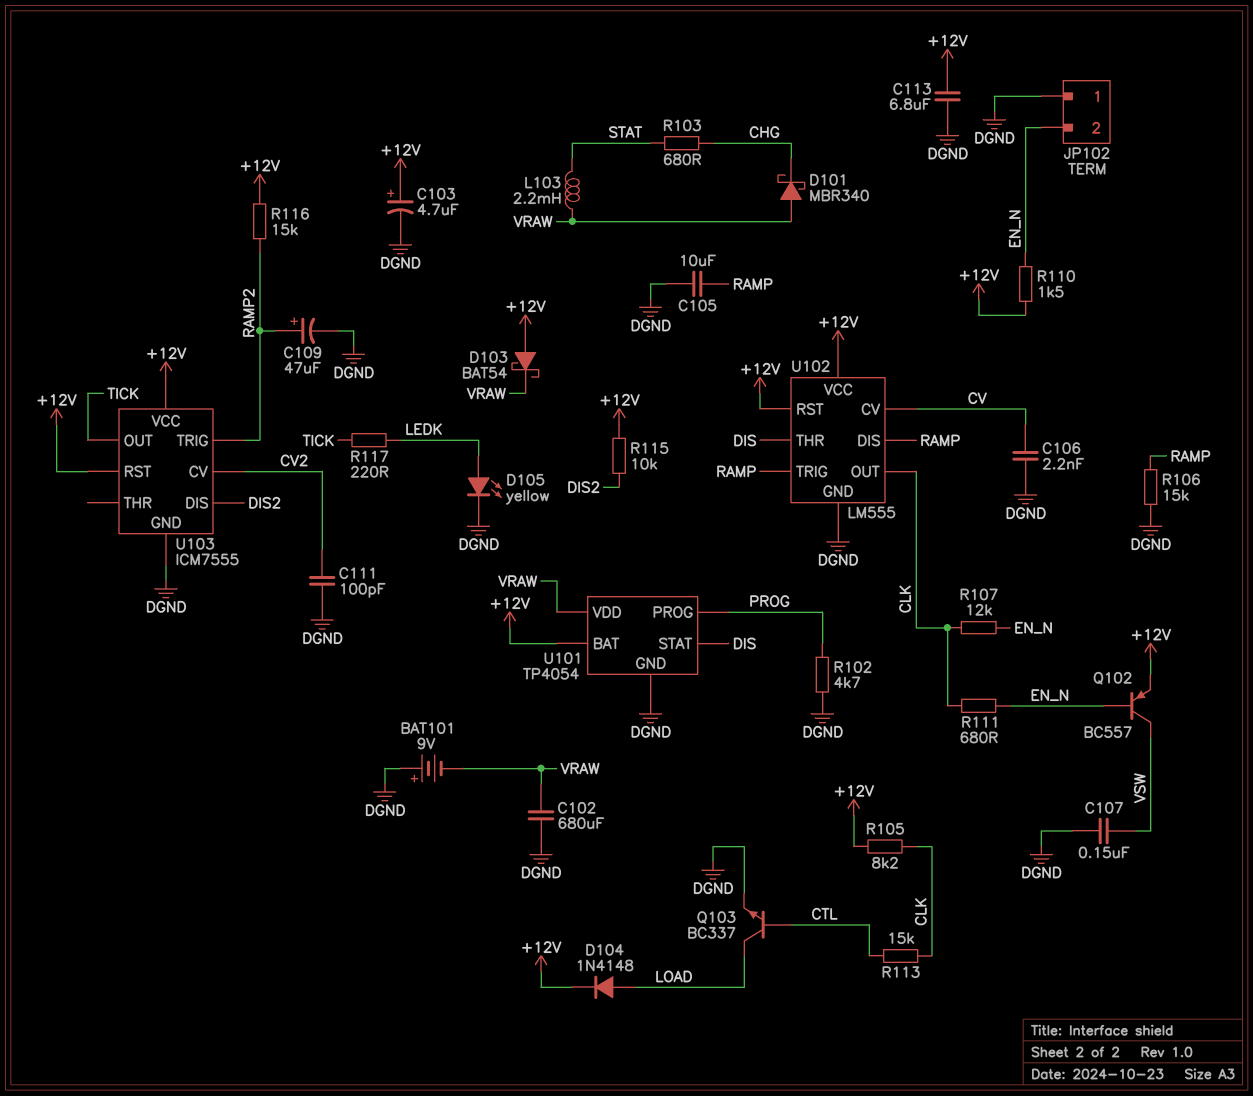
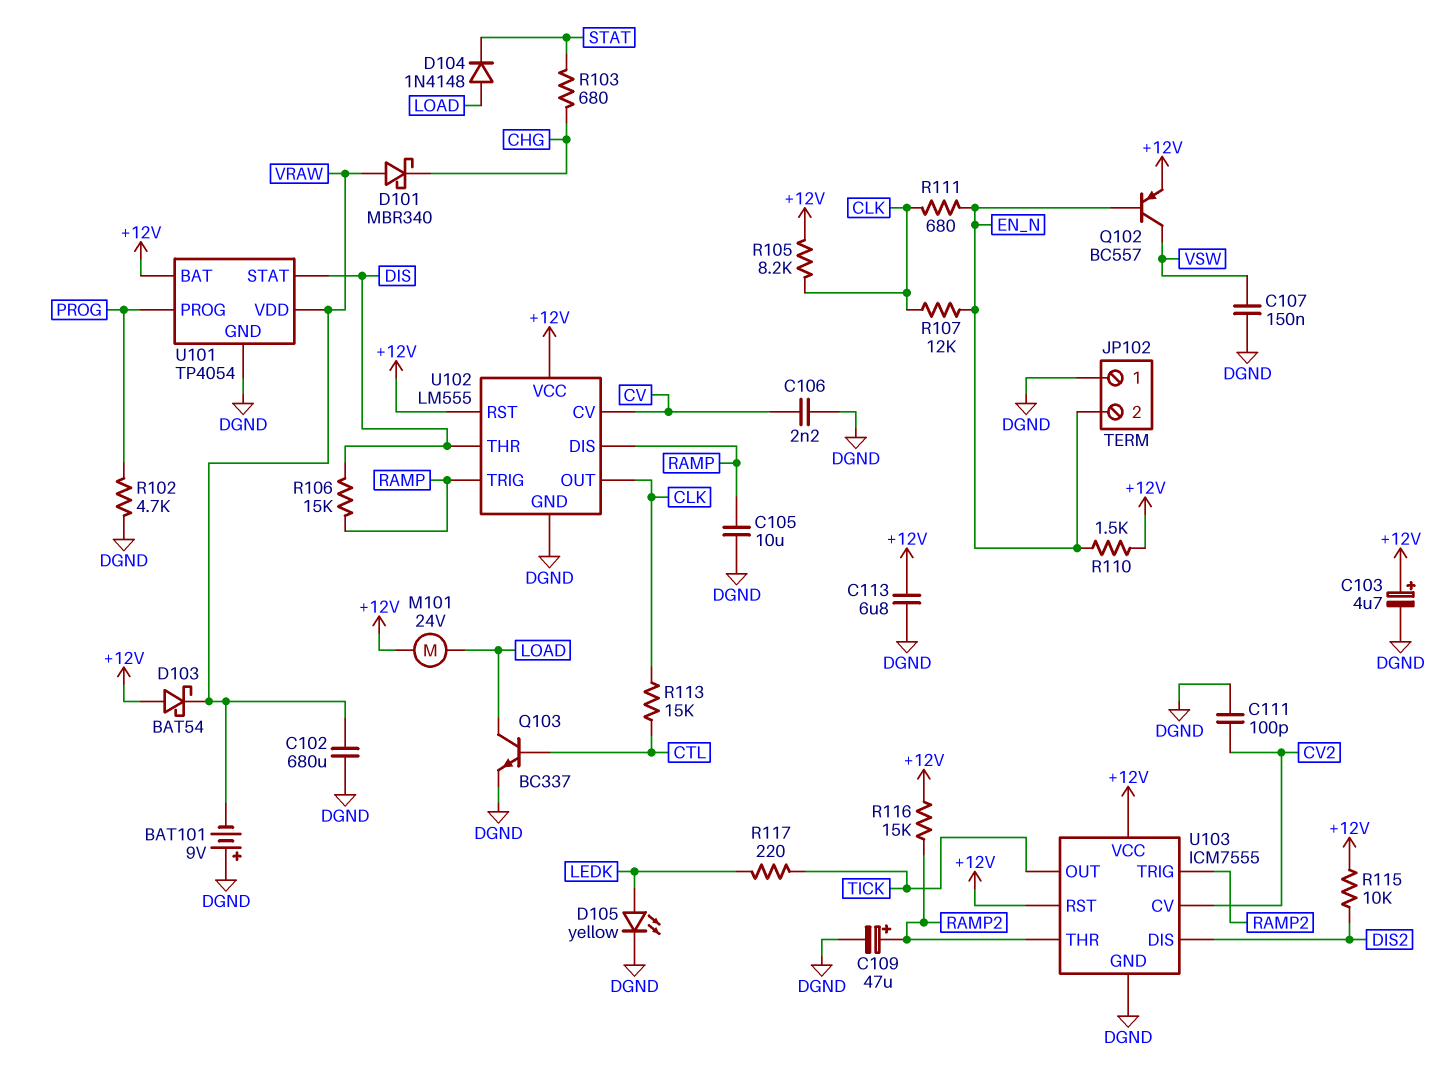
D104: diode 1N4148 (A LOAD, K +12V) -> diode 1N4148 (A LOAD, K STAT)
L103: 2.2mH (STAT, VRAW) -> none
M101: none -> motor 24V (+12V, LOAD)
R106: 15k (DGND, RAMP) -> 15k (DIS, RAMP)
U103 pin THR: none -> RAMP2

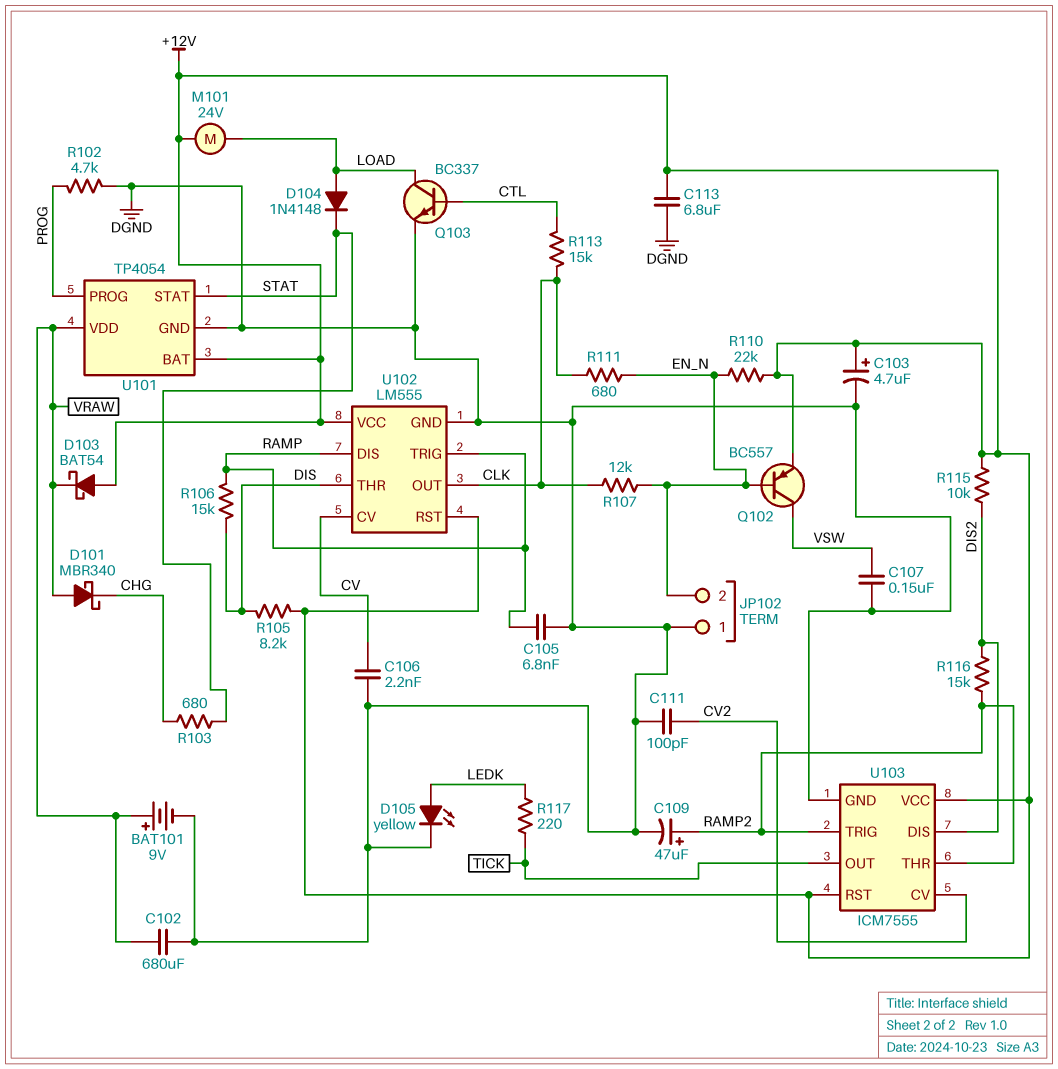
BAT101: 9V (plus DGND, minus VRAW) -> 9V (plus VRAW, minus DGND)
C105: 10uF (DGND, RAMP) -> 6.8nF (DGND, RAMP)
R105: 8.2k (+12V, CLK) -> 8.2k (+12V, DIS)
R110: 1.5k (+12V, EN_N) -> 22k (+12V, EN_N)
R116: 15k (+12V, RAMP2) -> 15k (DIS2, RAMP2)
U101 pin STAT: DIS -> STAT

